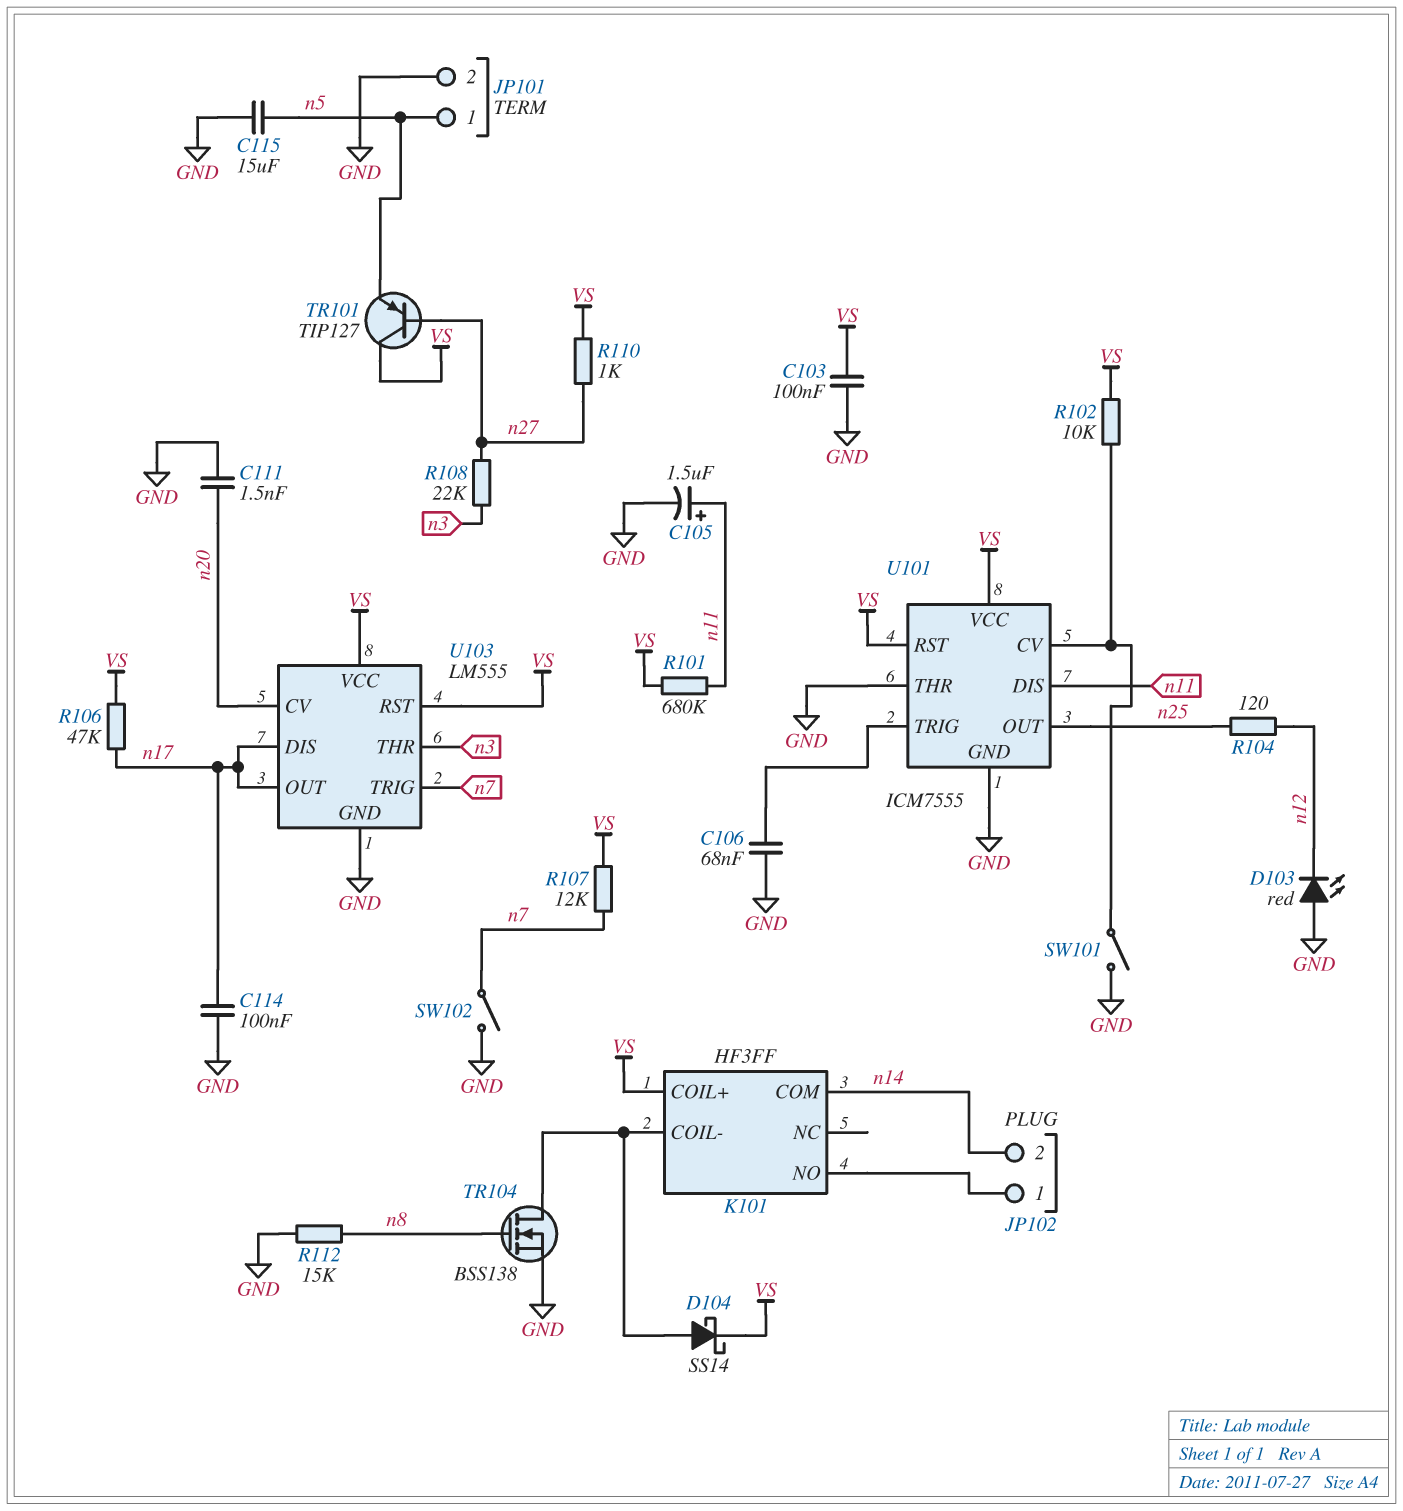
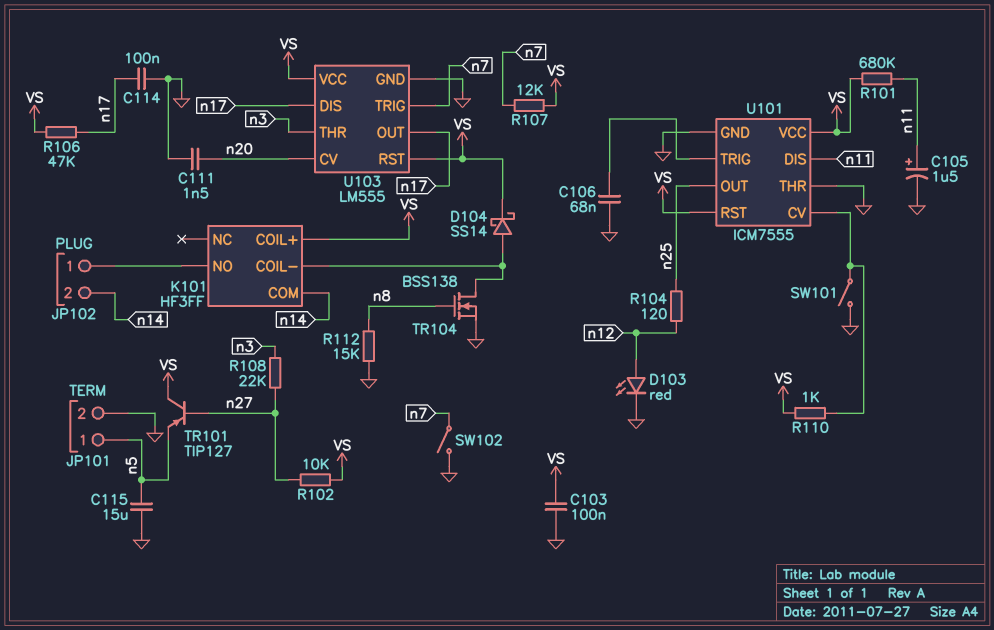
D103: LED red (A GND, K n12) -> LED red (A n12, K GND)
R102: 10k (U101/CV, VS) -> 10k (VS, n27)
R110: 1k (VS, n27) -> 1k (U101/CV, VS)

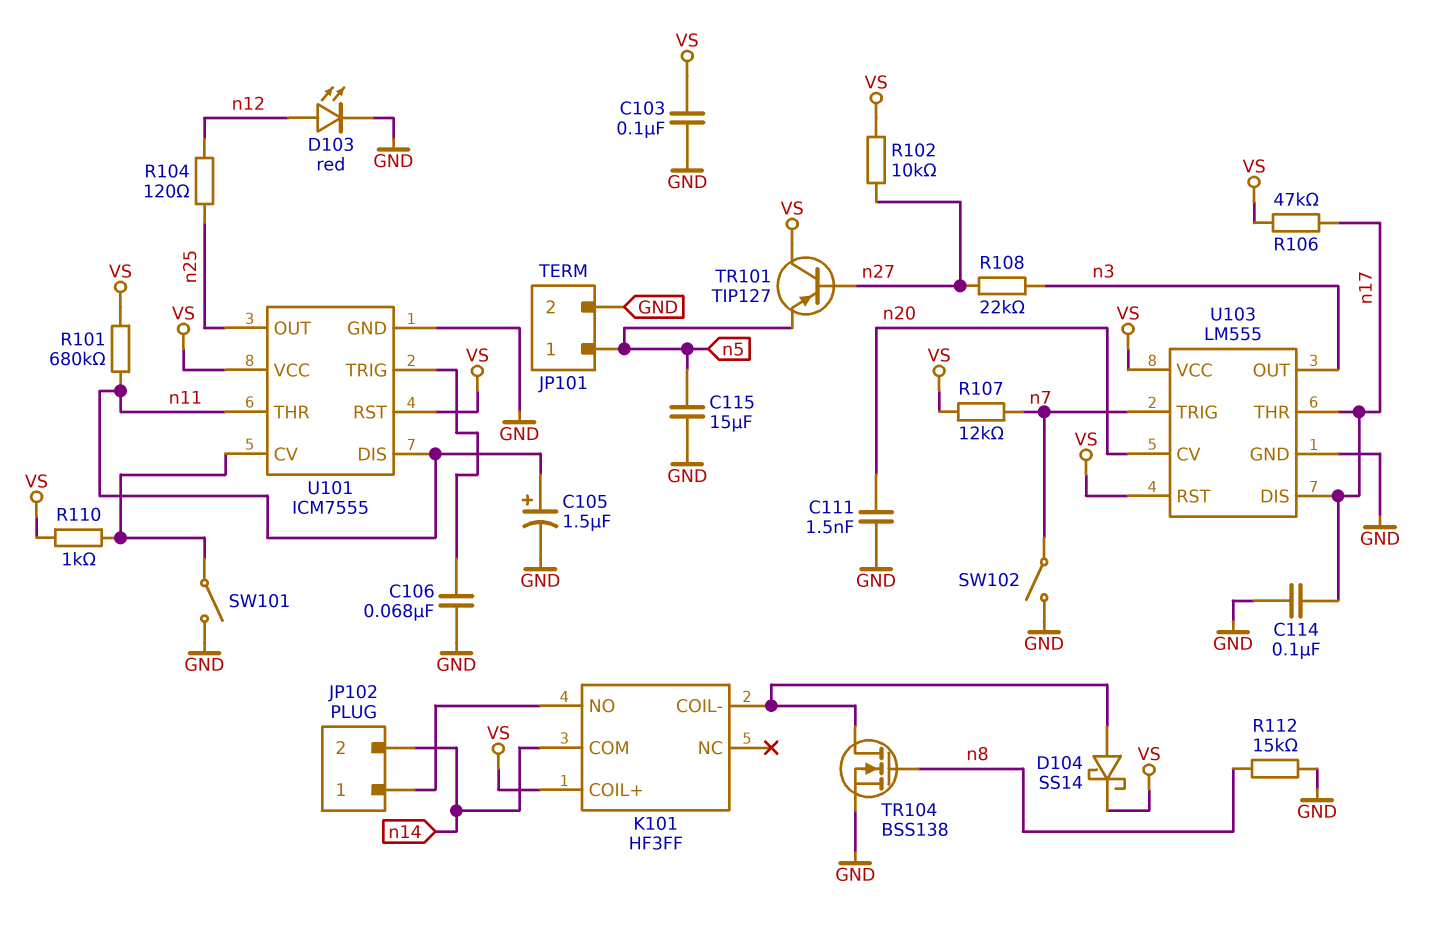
U101 pin THR: GND -> n11
U103 pin OUT: n17 -> n3
U103 pin THR: n3 -> n17

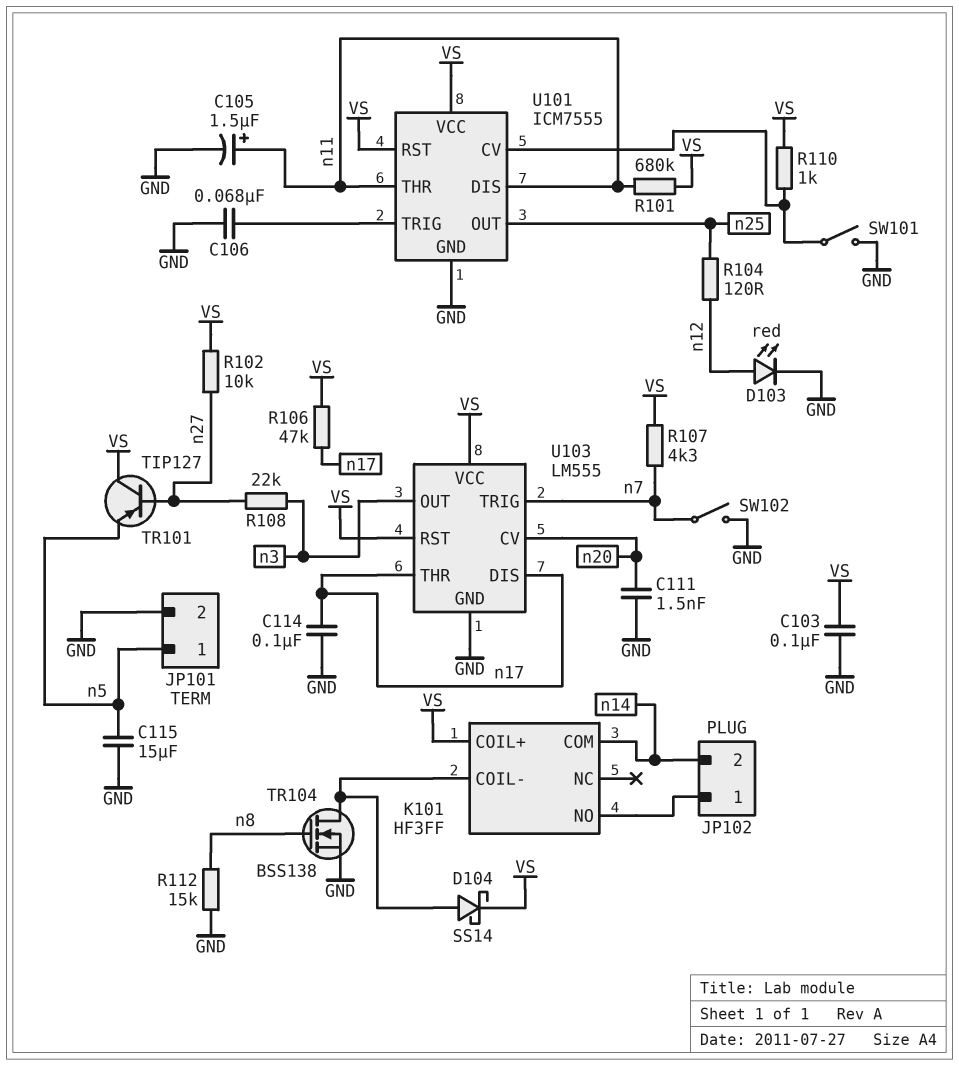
R107: 12k (VS, n7) -> 4.3k (VS, n7)

